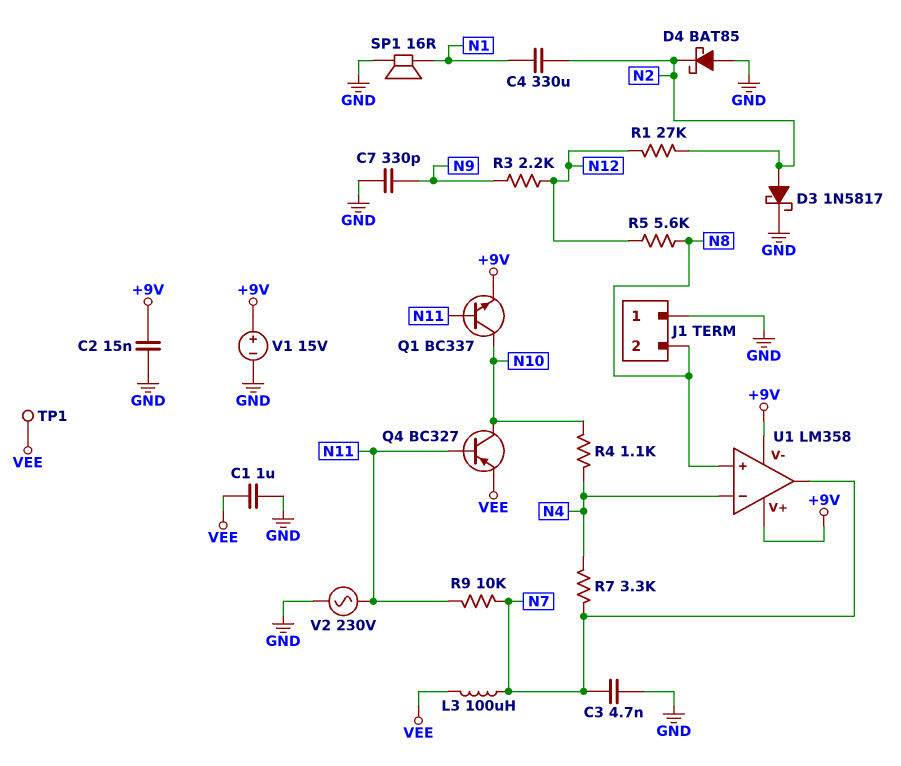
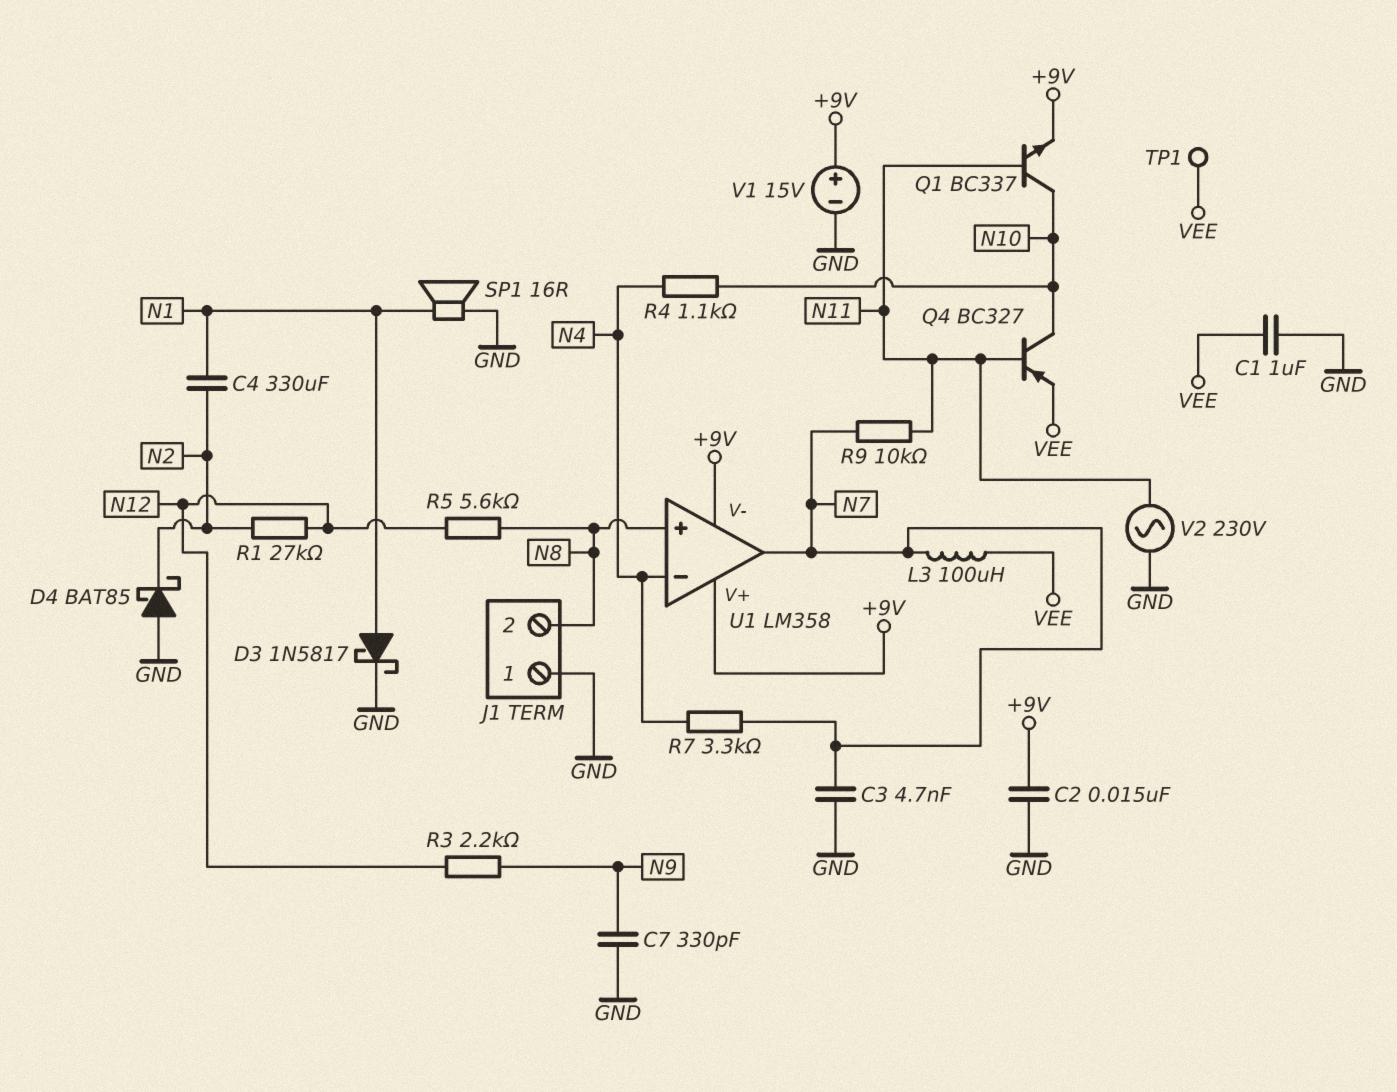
D3: schottky 1N5817 (A N2, K GND) -> schottky 1N5817 (A N1, K GND)

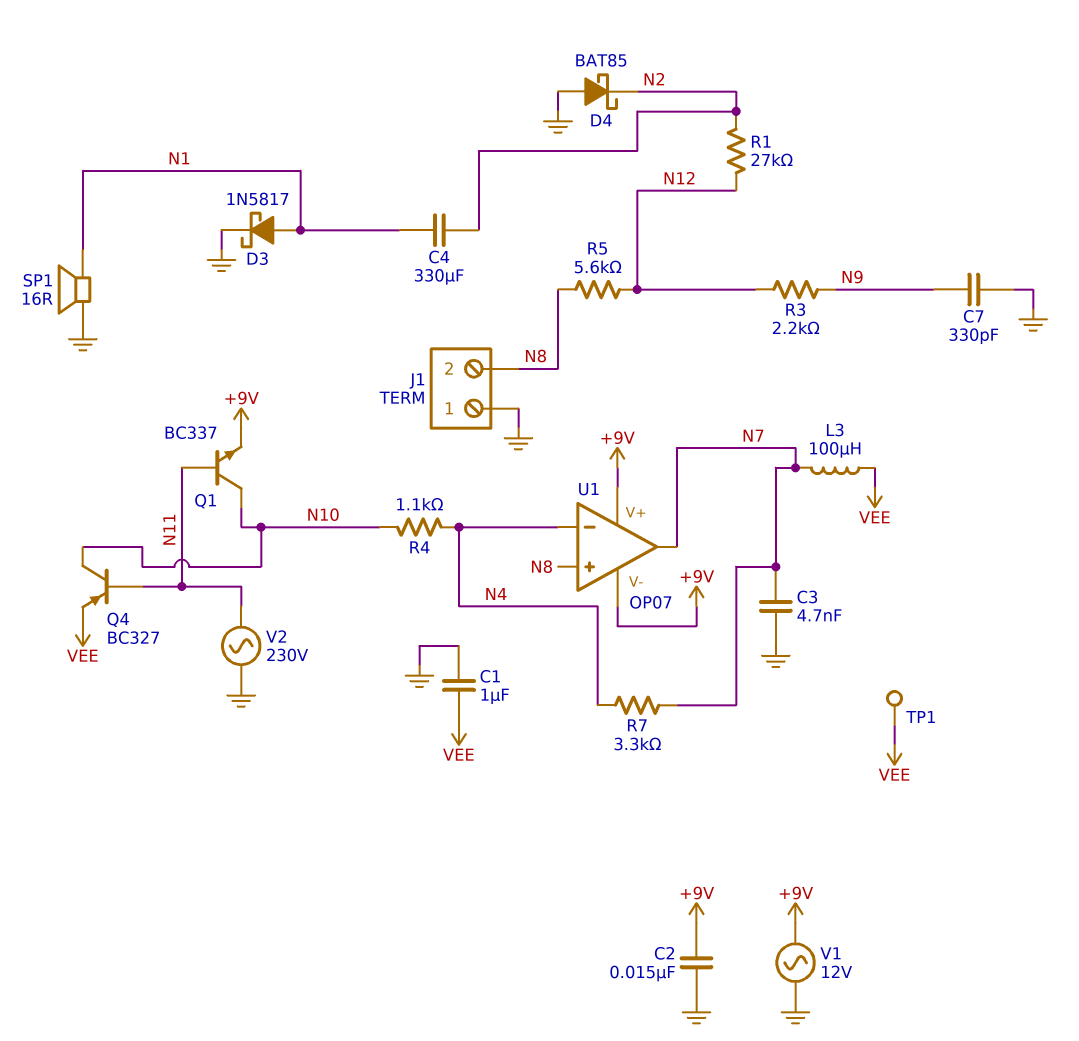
R9: 10k (N7, N11) -> none
U1: LM358 -> OP07
V1: 15V (plus +9V, minus GND) -> AC 12V (+9V, GND)

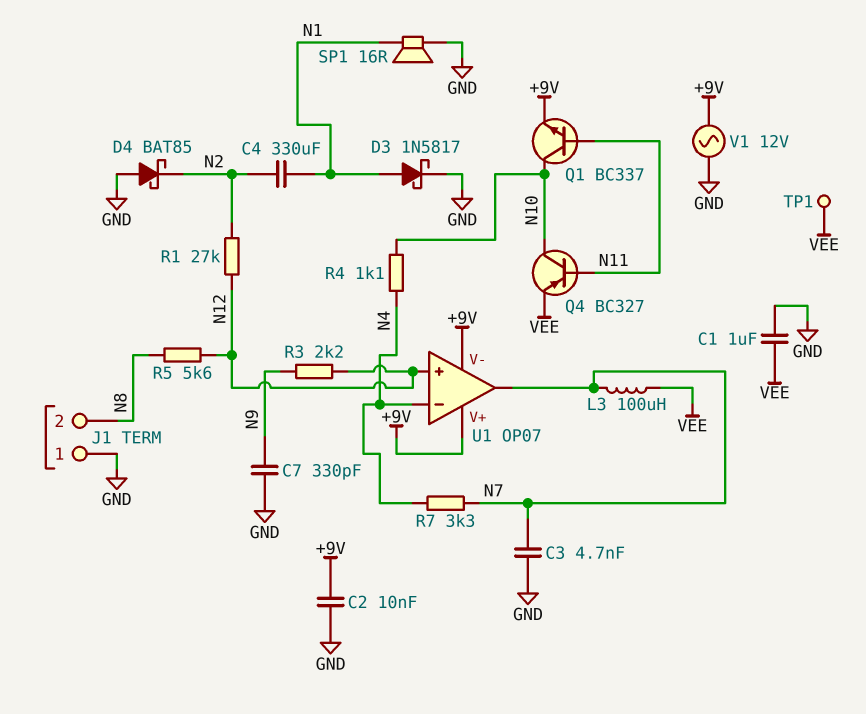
C2: 15nF (+9V, GND) -> 10nF (+9V, GND)
U1 pin in+: N8 -> N12
V2: AC 230V (GND, N11) -> none

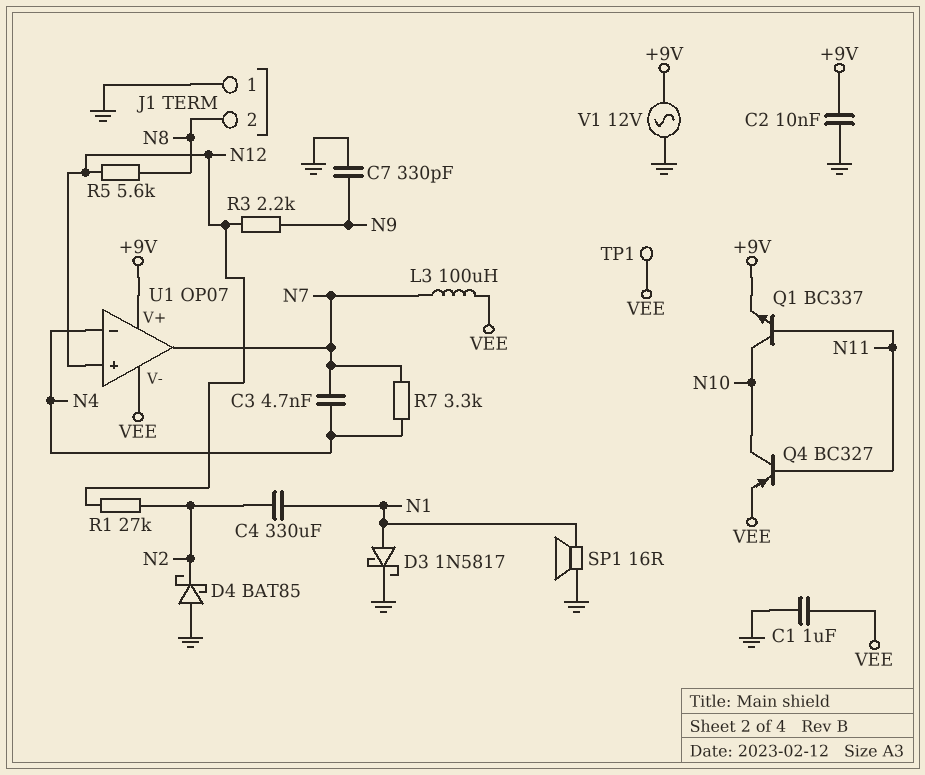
C3: 4.7nF (GND, N7) -> 4.7nF (N4, N7)
R4: 1.1k (N4, N10) -> none
U1 pin V-: +9V -> VEE

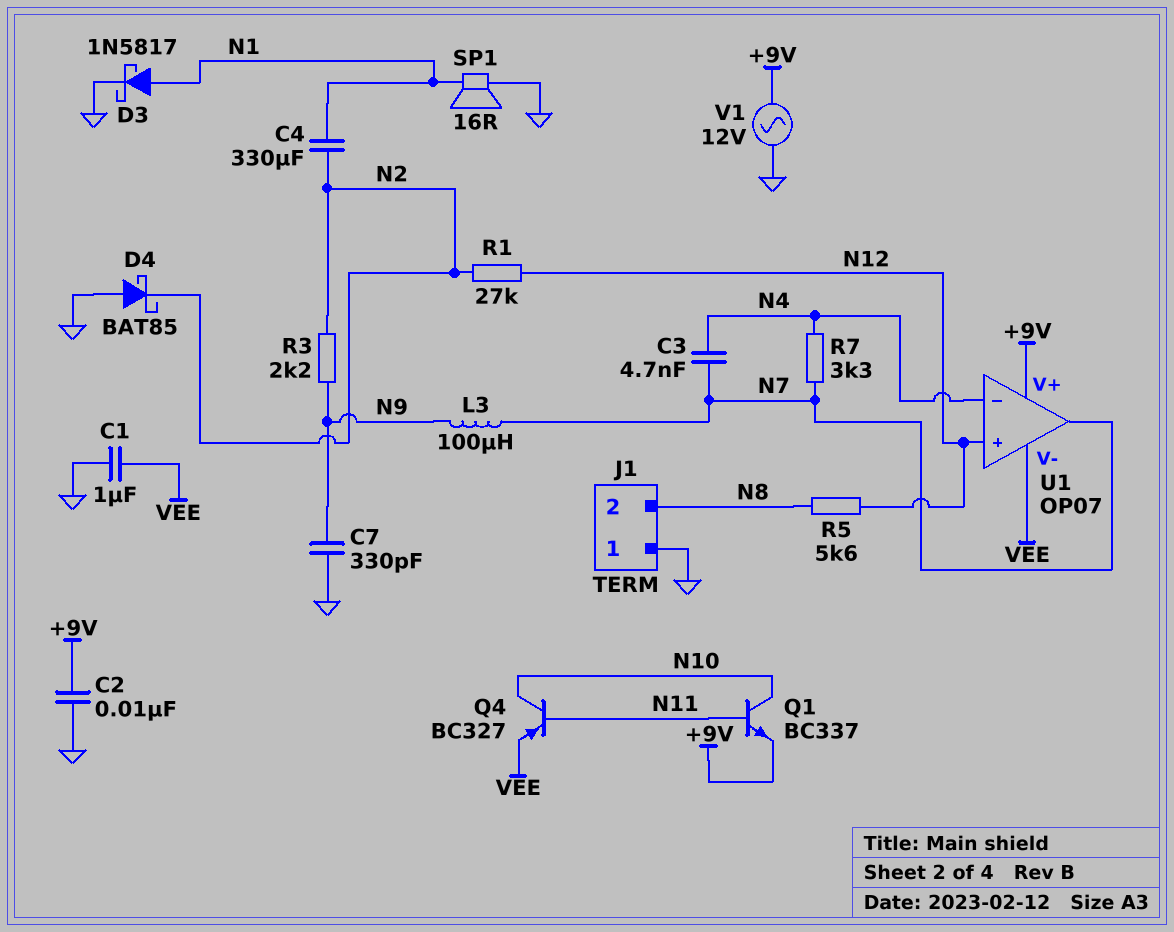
L3: 100uH (N7, VEE) -> 100uH (N7, N9)
R3: 2.2k (N9, N12) -> 2.2k (N2, N9)
TP1: test point (VEE) -> none

